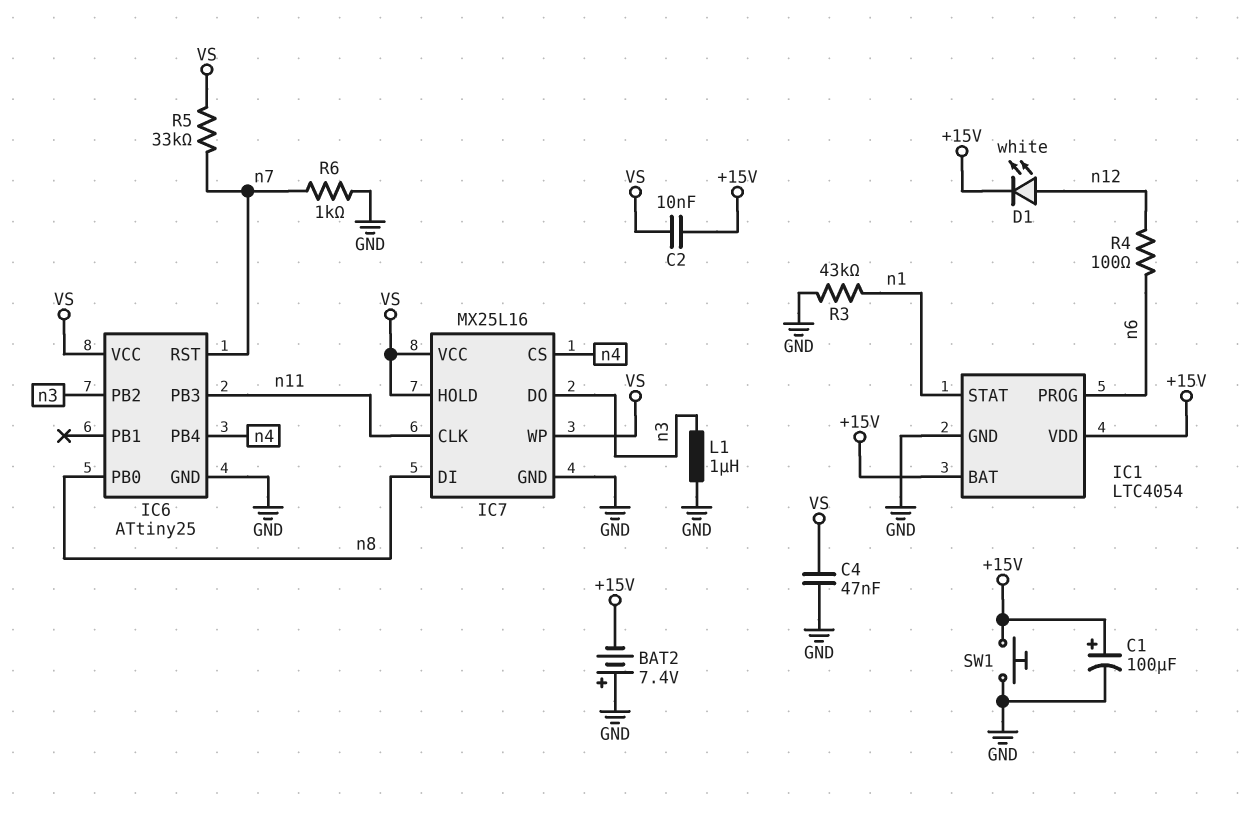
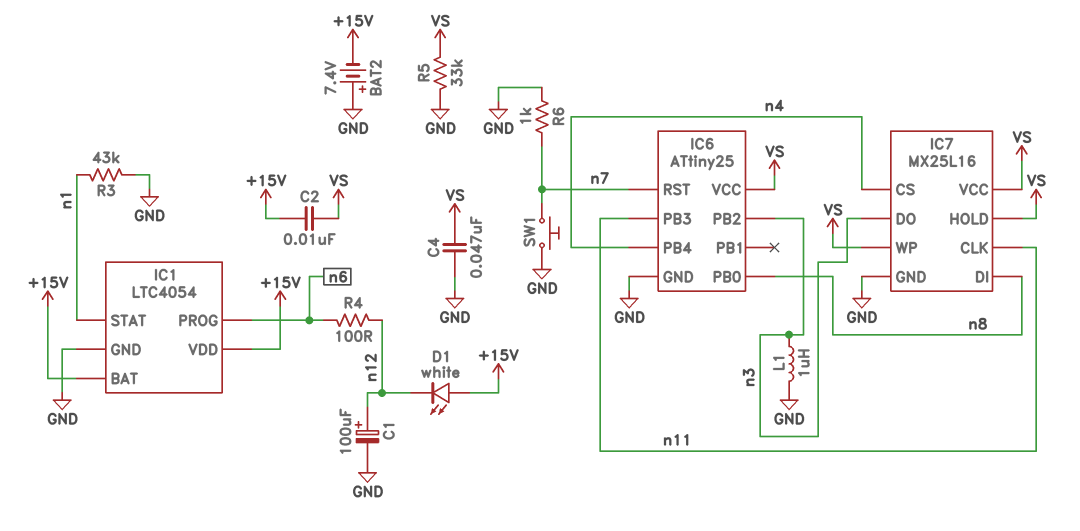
C1: 100uF (plus +15V, minus GND) -> 100uF (plus n12, minus GND)
D1: LED white (A n12, K +15V) -> LED white (A +15V, K n12)
R5: 33k (VS, n7) -> 33k (GND, VS)
SW1: button (+15V, GND) -> button (GND, n7)

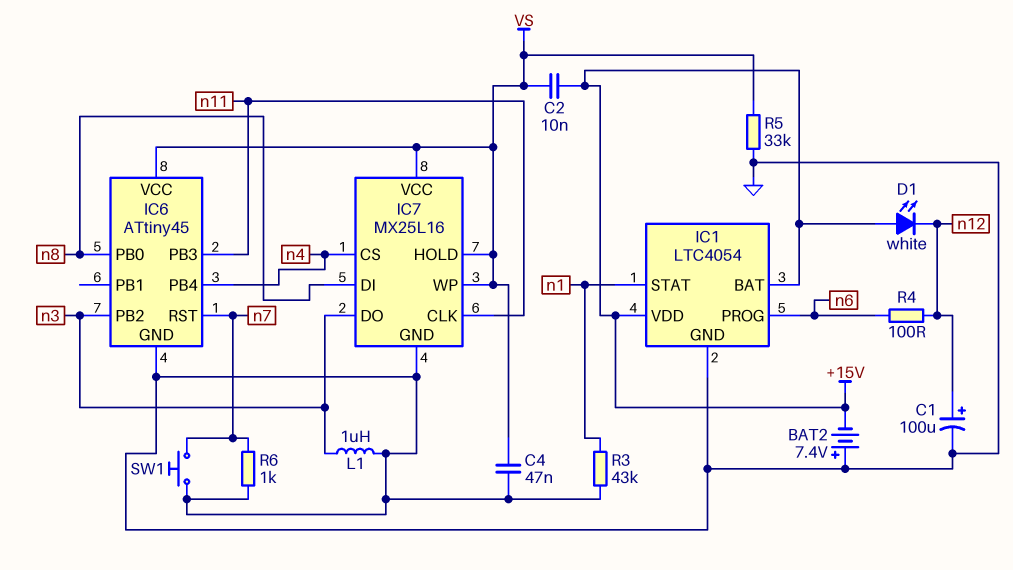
IC6: ATtiny25 -> ATtiny45

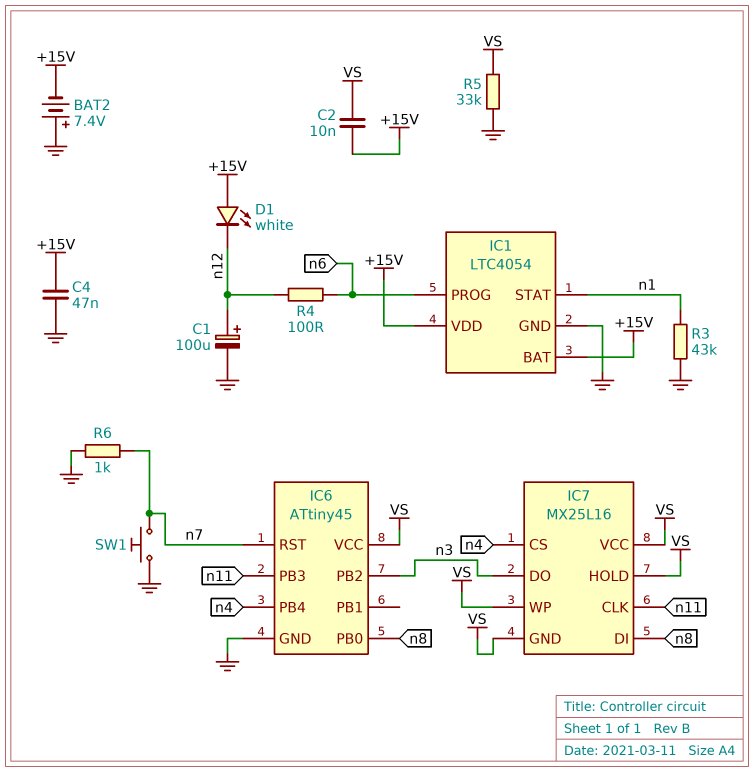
C4: 47nF (GND, VS) -> 47nF (+15V, GND)
IC7 pin GND: GND -> VS
L1: 1uH (GND, n3) -> none

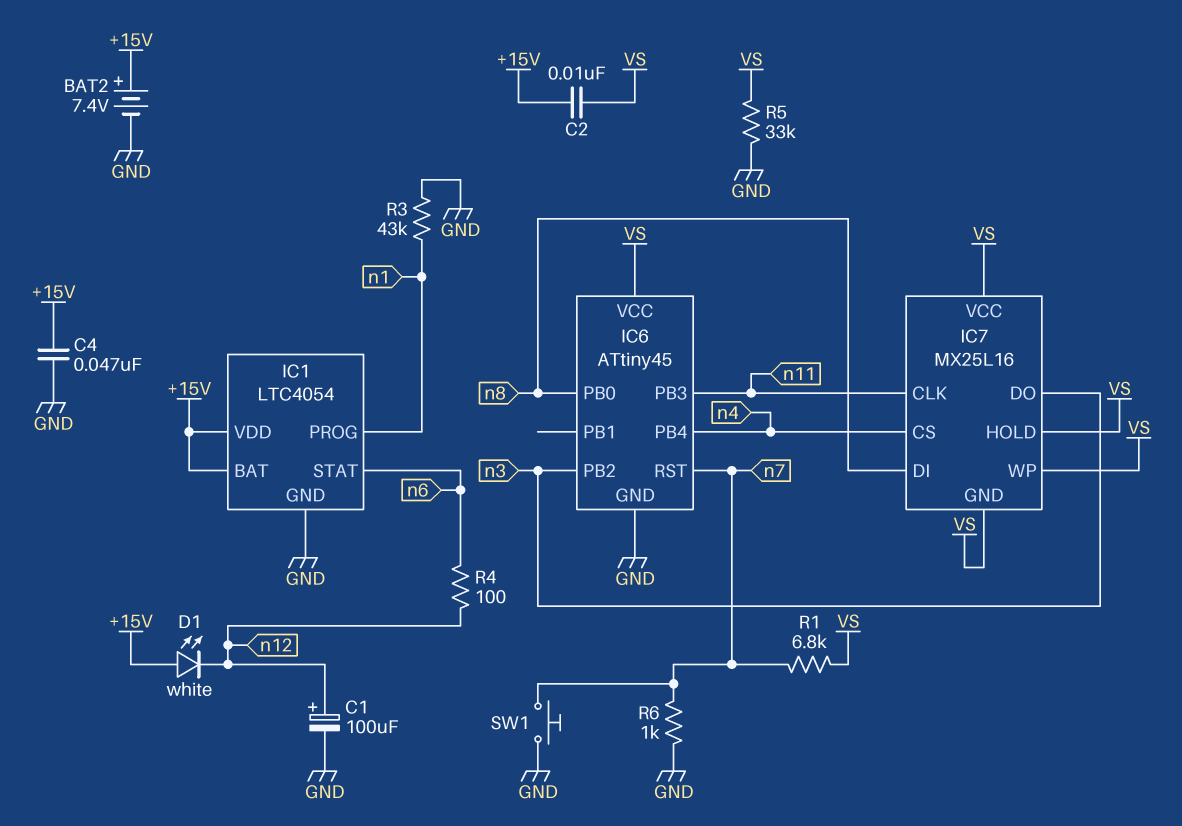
BAT2: 7.4V (plus GND, minus +15V) -> 7.4V (plus +15V, minus GND)
IC1 pin PROG: n6 -> n1
IC1 pin STAT: n1 -> n6
R1: none -> 6.8k (VS, n7)

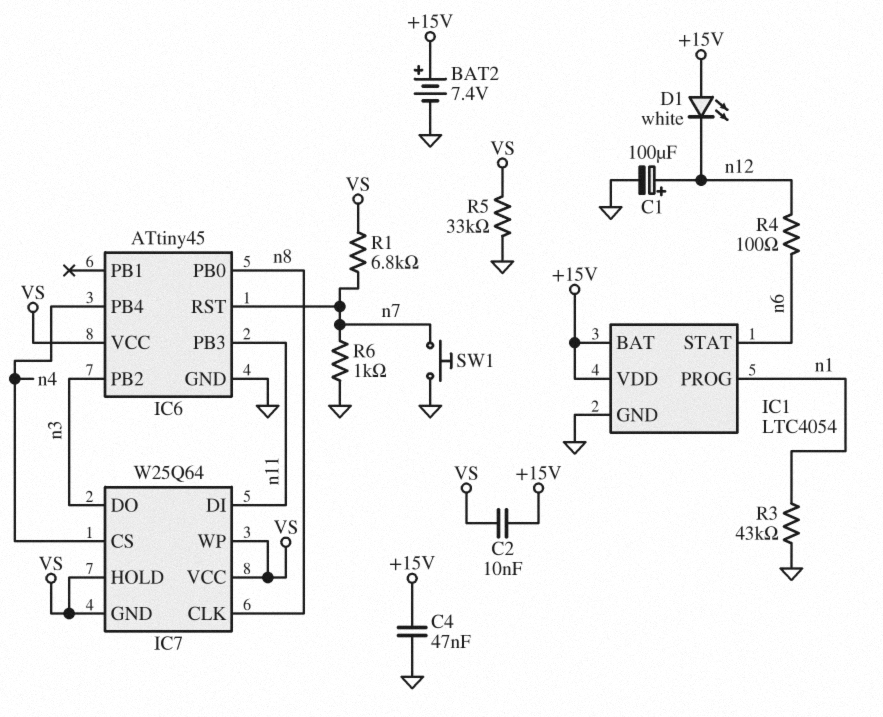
IC7: MX25L16 -> W25Q64
IC7 pin CLK: n11 -> n8
IC7 pin DI: n8 -> n11

